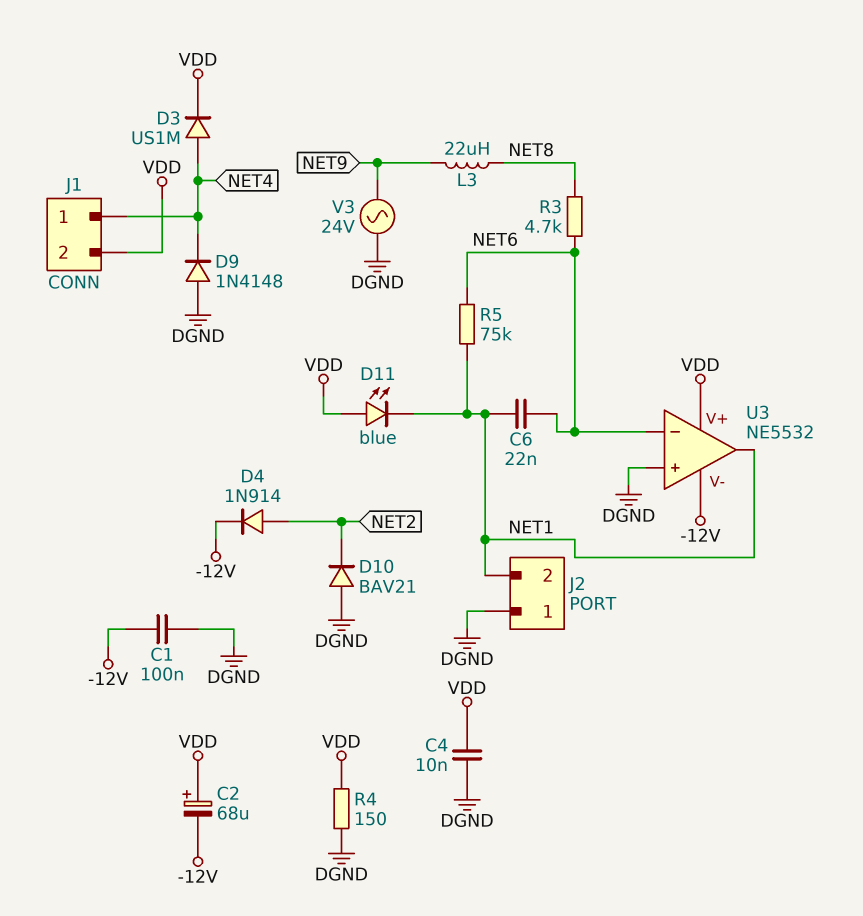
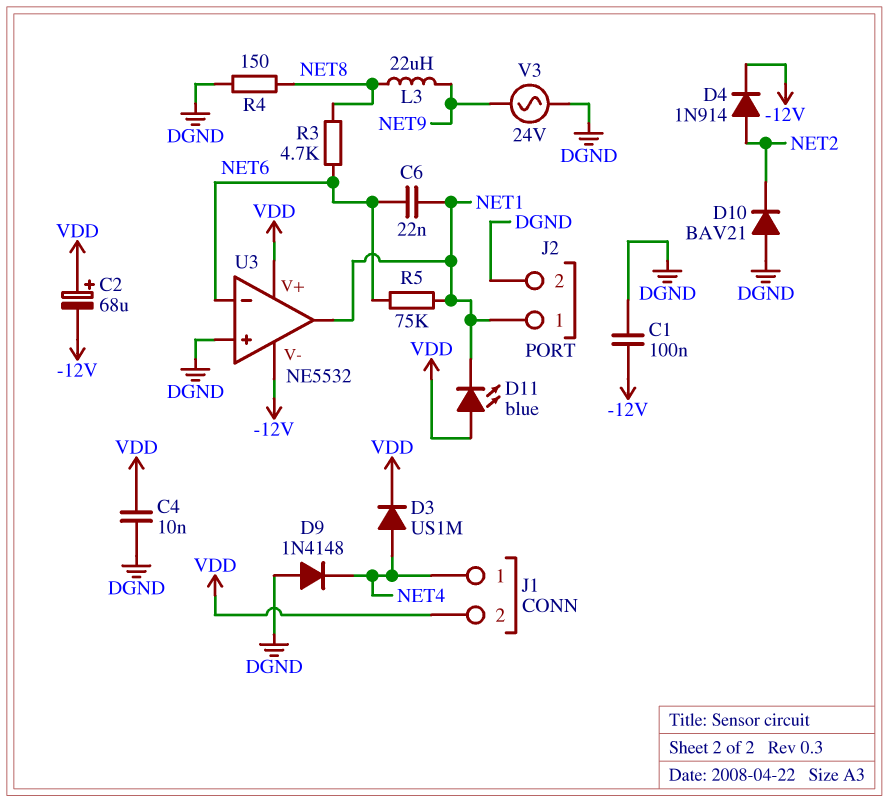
J2 pin 1: DGND -> NET1
J2 pin 2: NET1 -> DGND
R4: 150 (DGND, VDD) -> 150 (DGND, NET8)

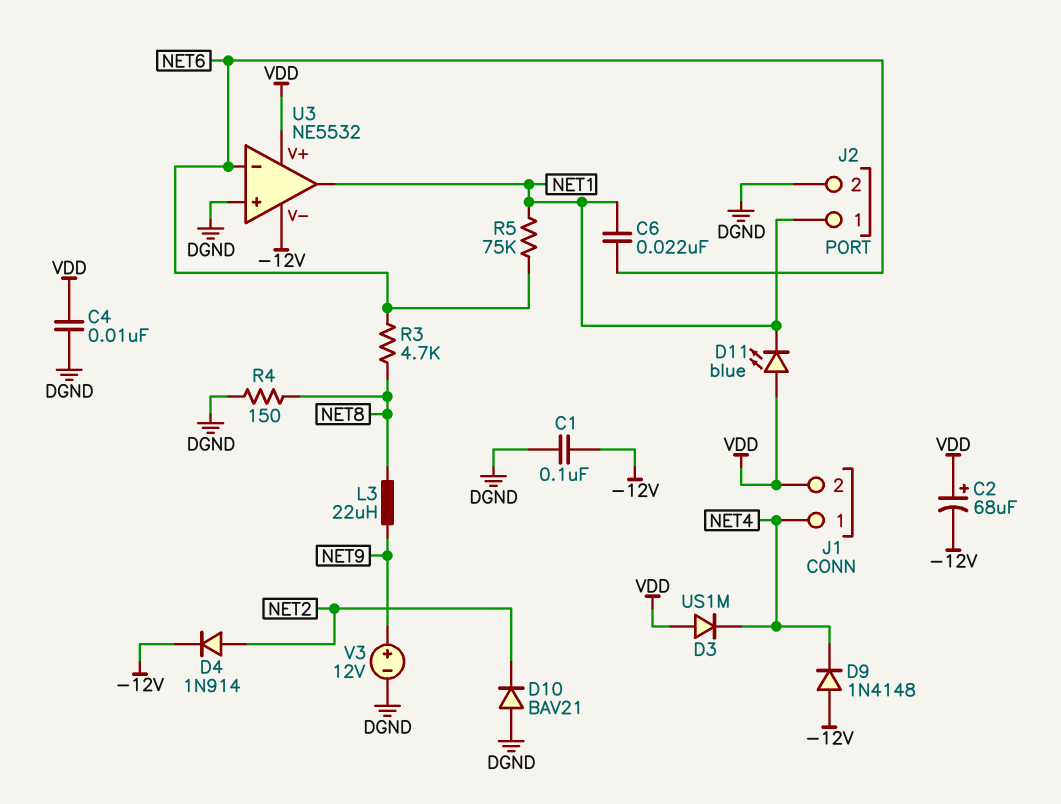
D3: diode US1M (A NET4, K VDD) -> diode US1M (A VDD, K NET4)
D9: diode 1N4148 (A DGND, K NET4) -> diode 1N4148 (A -12V, K NET4)
V3: AC 24V (DGND, NET9) -> 12V (plus NET9, minus DGND)

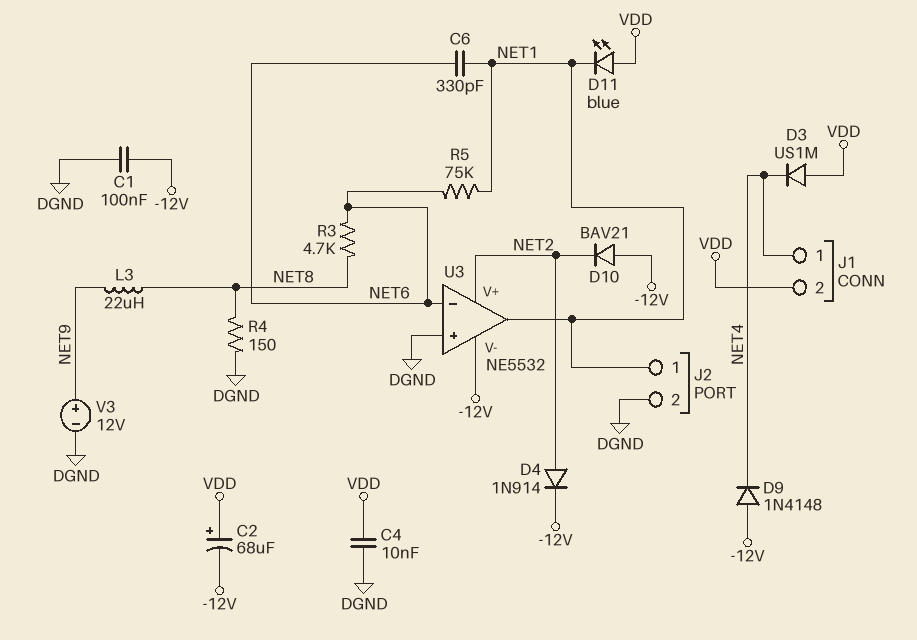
C6: 22nF (NET1, NET6) -> 330pF (NET1, NET6)
D10: diode BAV21 (A DGND, K NET2) -> diode BAV21 (A -12V, K NET2)
U3 pin V+: VDD -> NET2

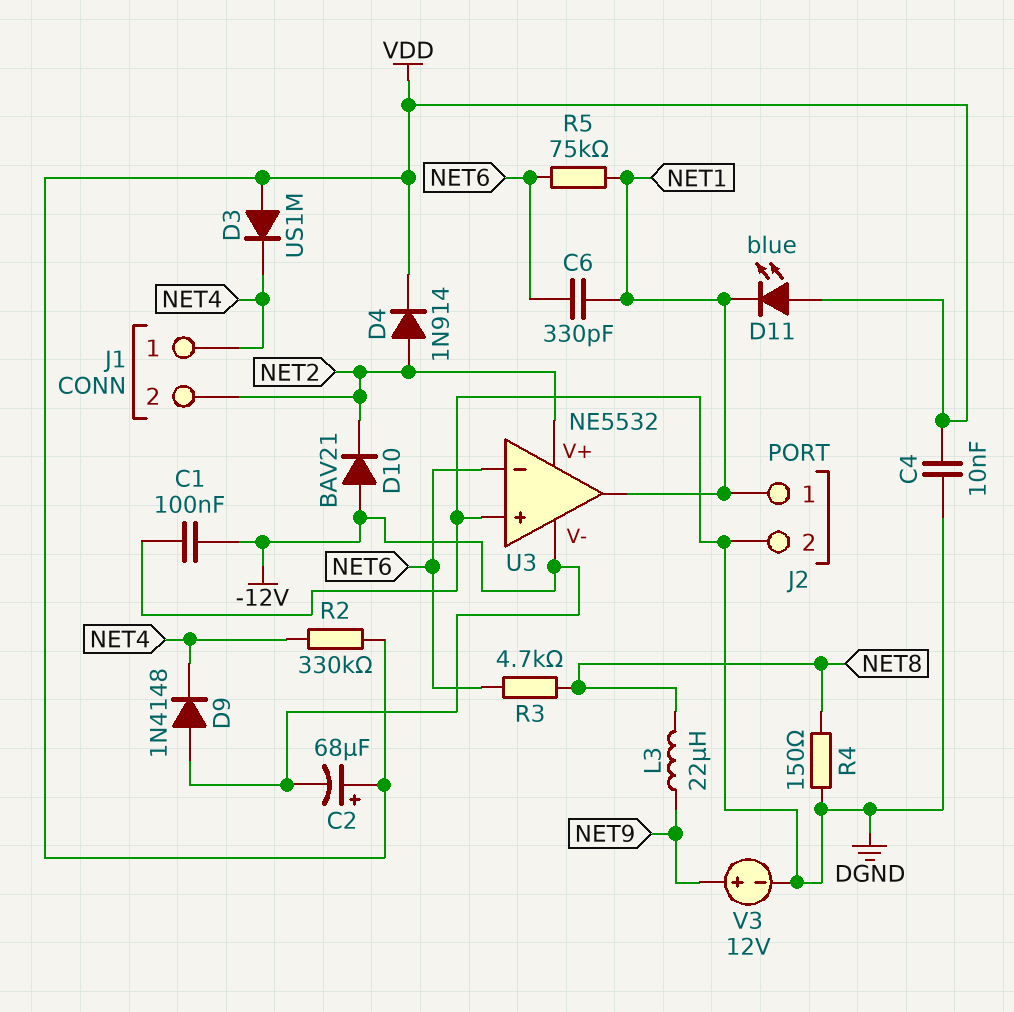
D4: diode 1N914 (A NET2, K -12V) -> diode 1N914 (A NET2, K VDD)
J1 pin 2: VDD -> NET2
R2: none -> 330k (NET4, VDD)

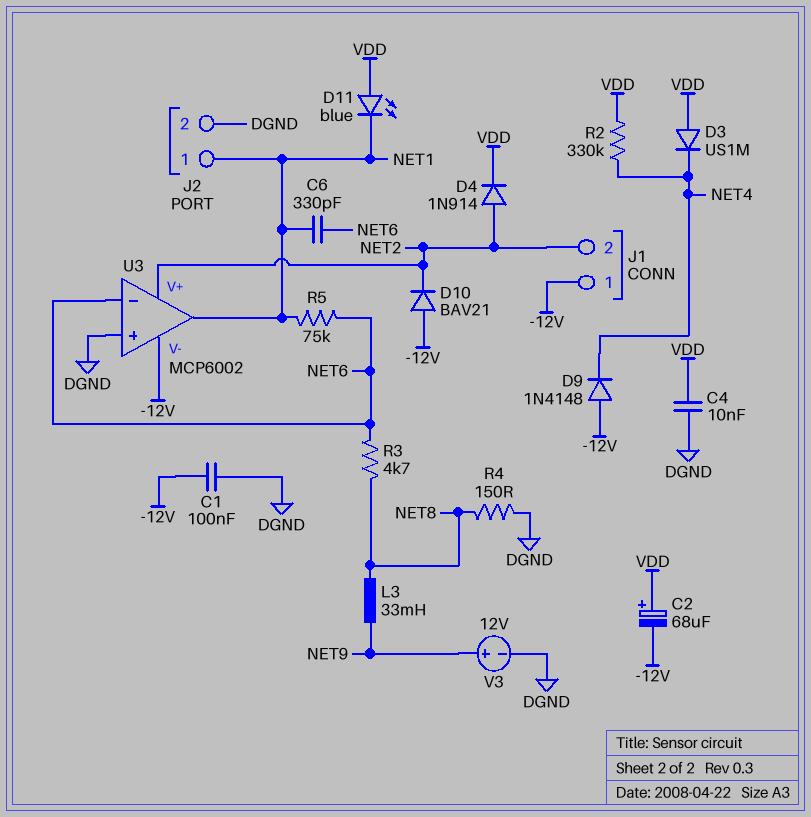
J1 pin 1: NET4 -> -12V
L3: 22uH (NET8, NET9) -> 33mH (NET8, NET9)
U3: NE5532 -> MCP6002

